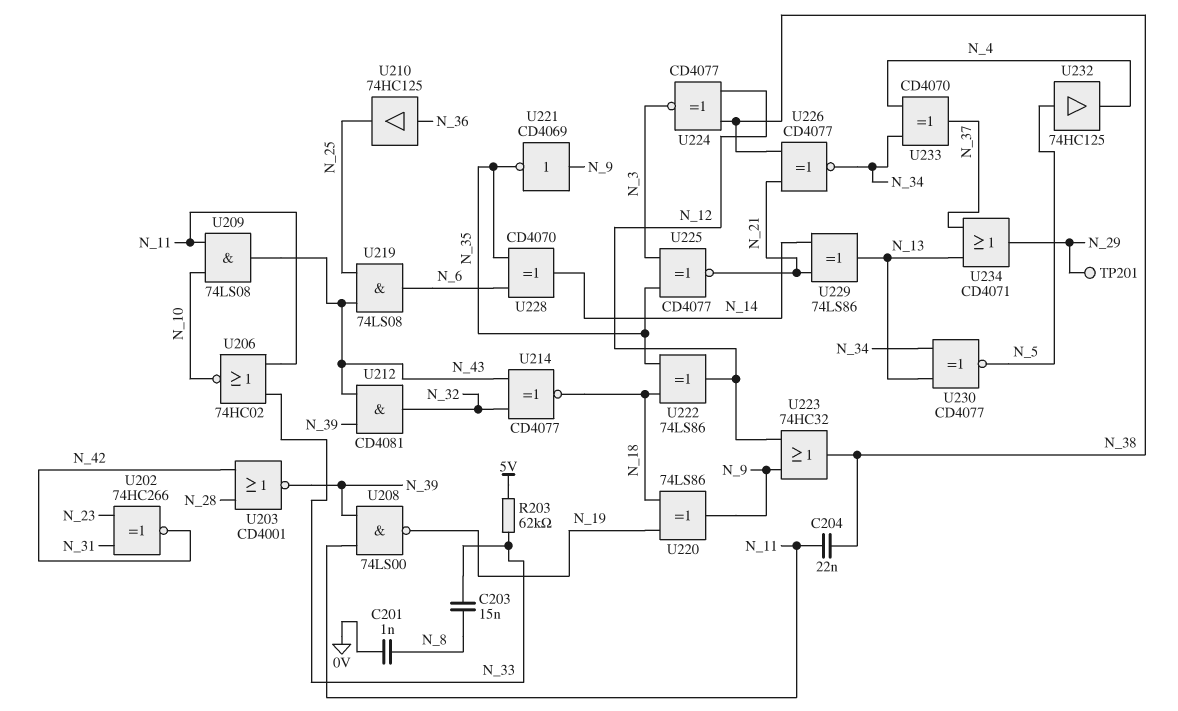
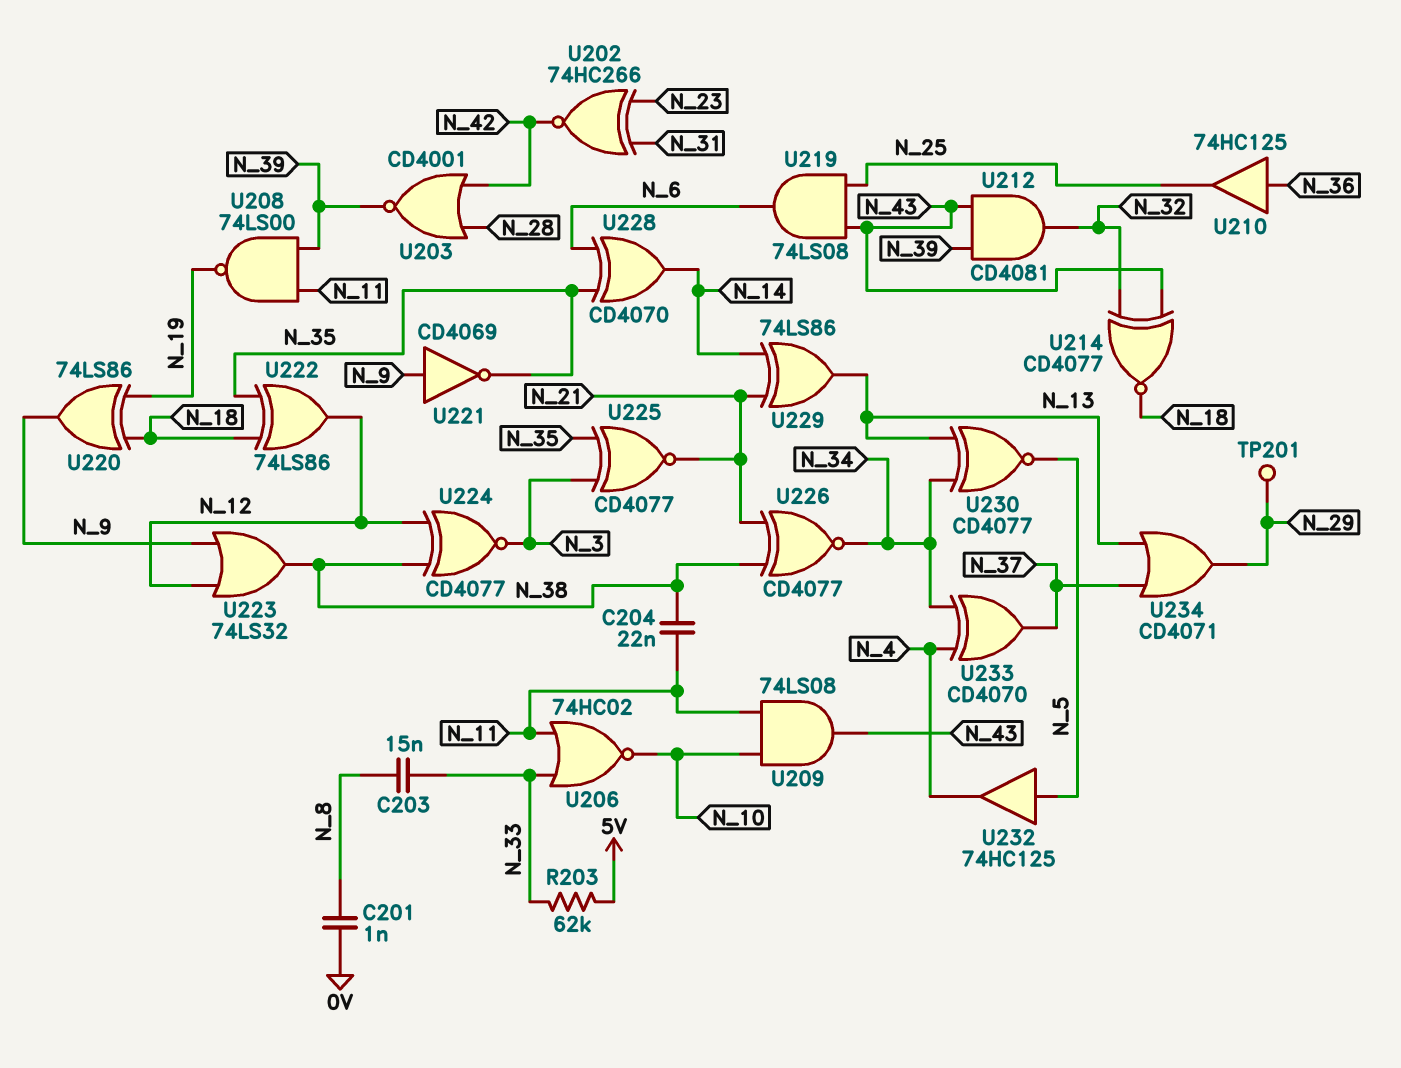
U223: OR 74HC32 (in N_9, in N_12, out N_38) -> OR 74LS32 (in N_9, in N_12, out N_38)

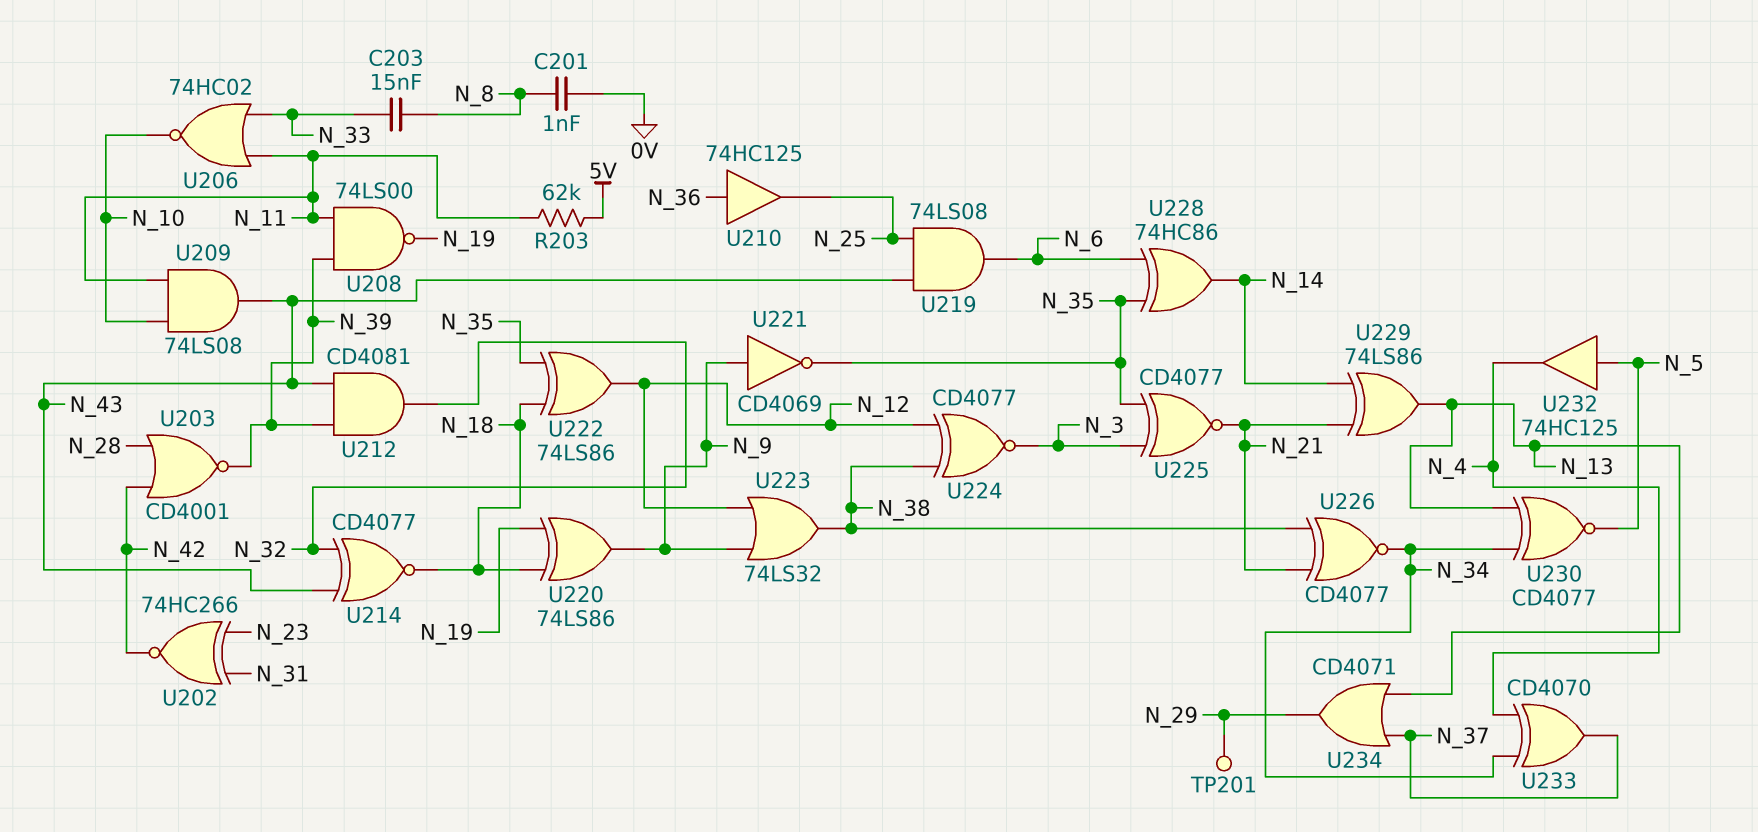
C204: 22nF (N_11, N_38) -> none
R203: 62k (5V, N_33) -> 62k (5V, N_11)
U228: XOR CD4070 (in N_6, in N_35, out N_14) -> XOR 74HC86 (in N_6, in N_35, out N_14)

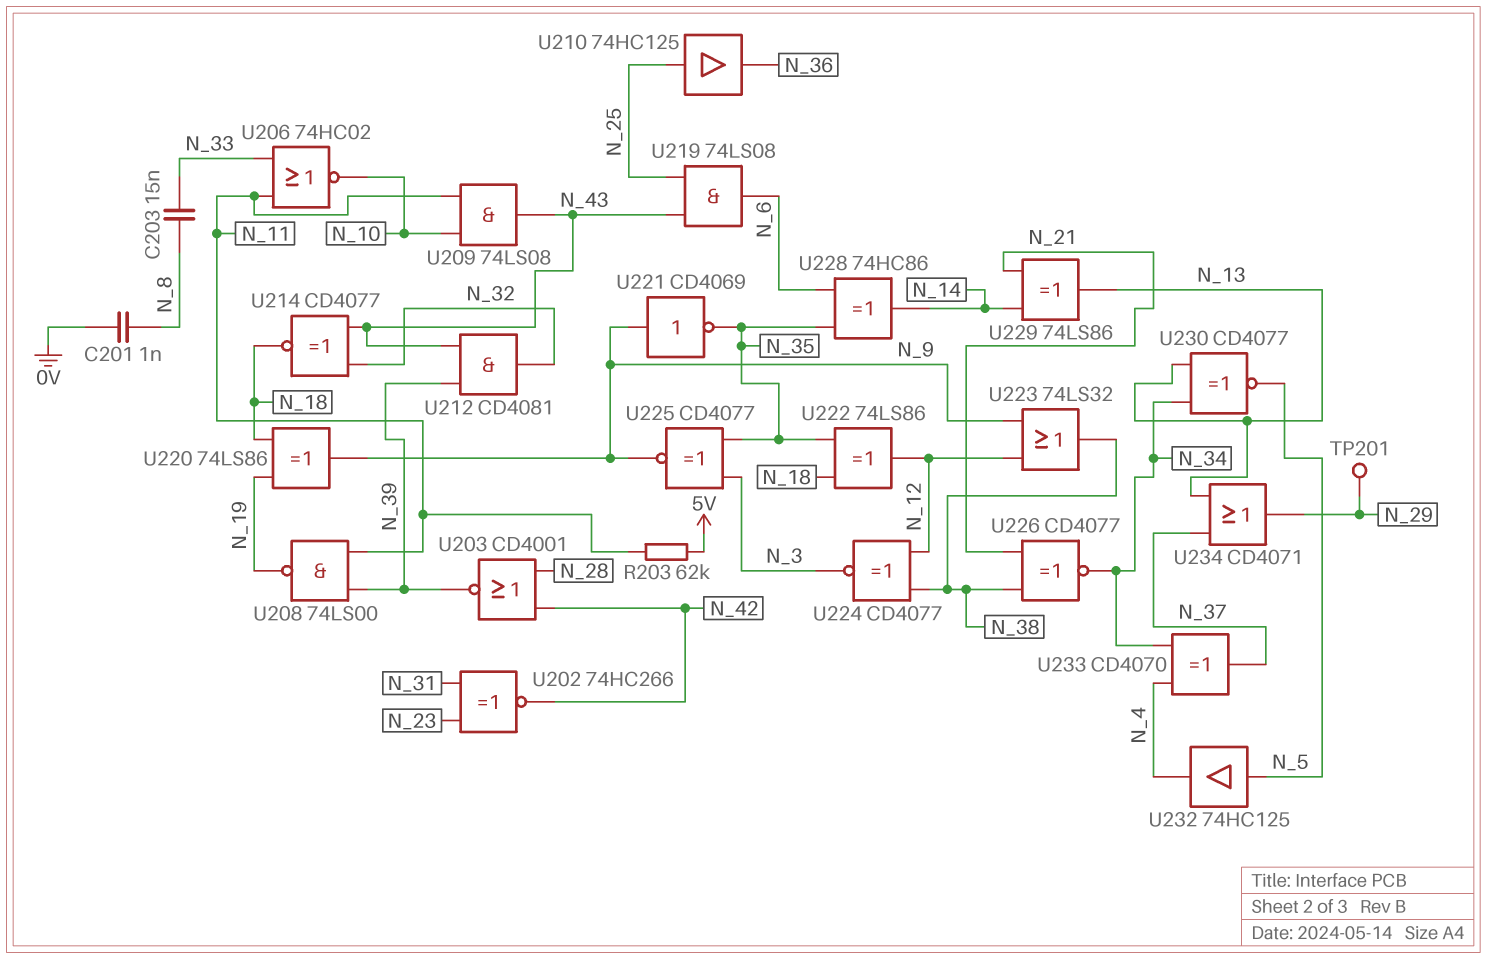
U210: buffer 74HC125 (in N_36, out N_25) -> buffer 74HC125 (in N_25, out N_36)
U225: XNOR CD4077 (in N_3, in N_35, out N_21) -> XNOR CD4077 (in N_3, in N_35, out N_9)

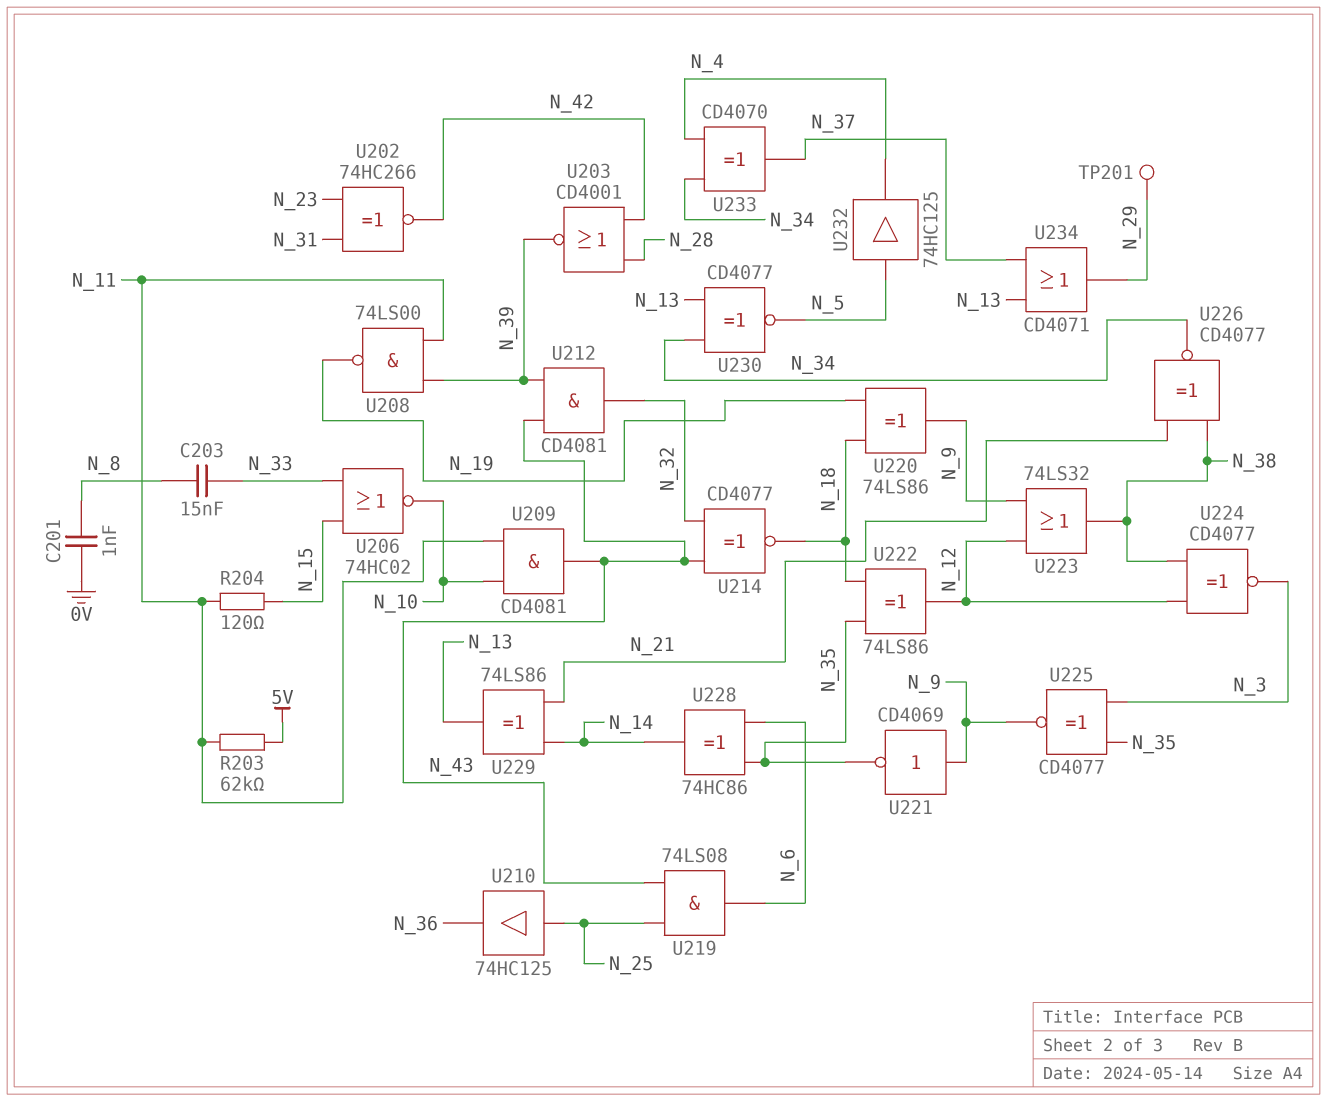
R204: none -> 120 (N_11, N_15)
U206: NOR 74HC02 (in N_11, in N_33, out N_10) -> NOR 74HC02 (in N_15, in N_33, out N_10)
U209: AND 74LS08 (in N_10, in N_11, out N_43) -> AND CD4081 (in N_10, in N_11, out N_43)

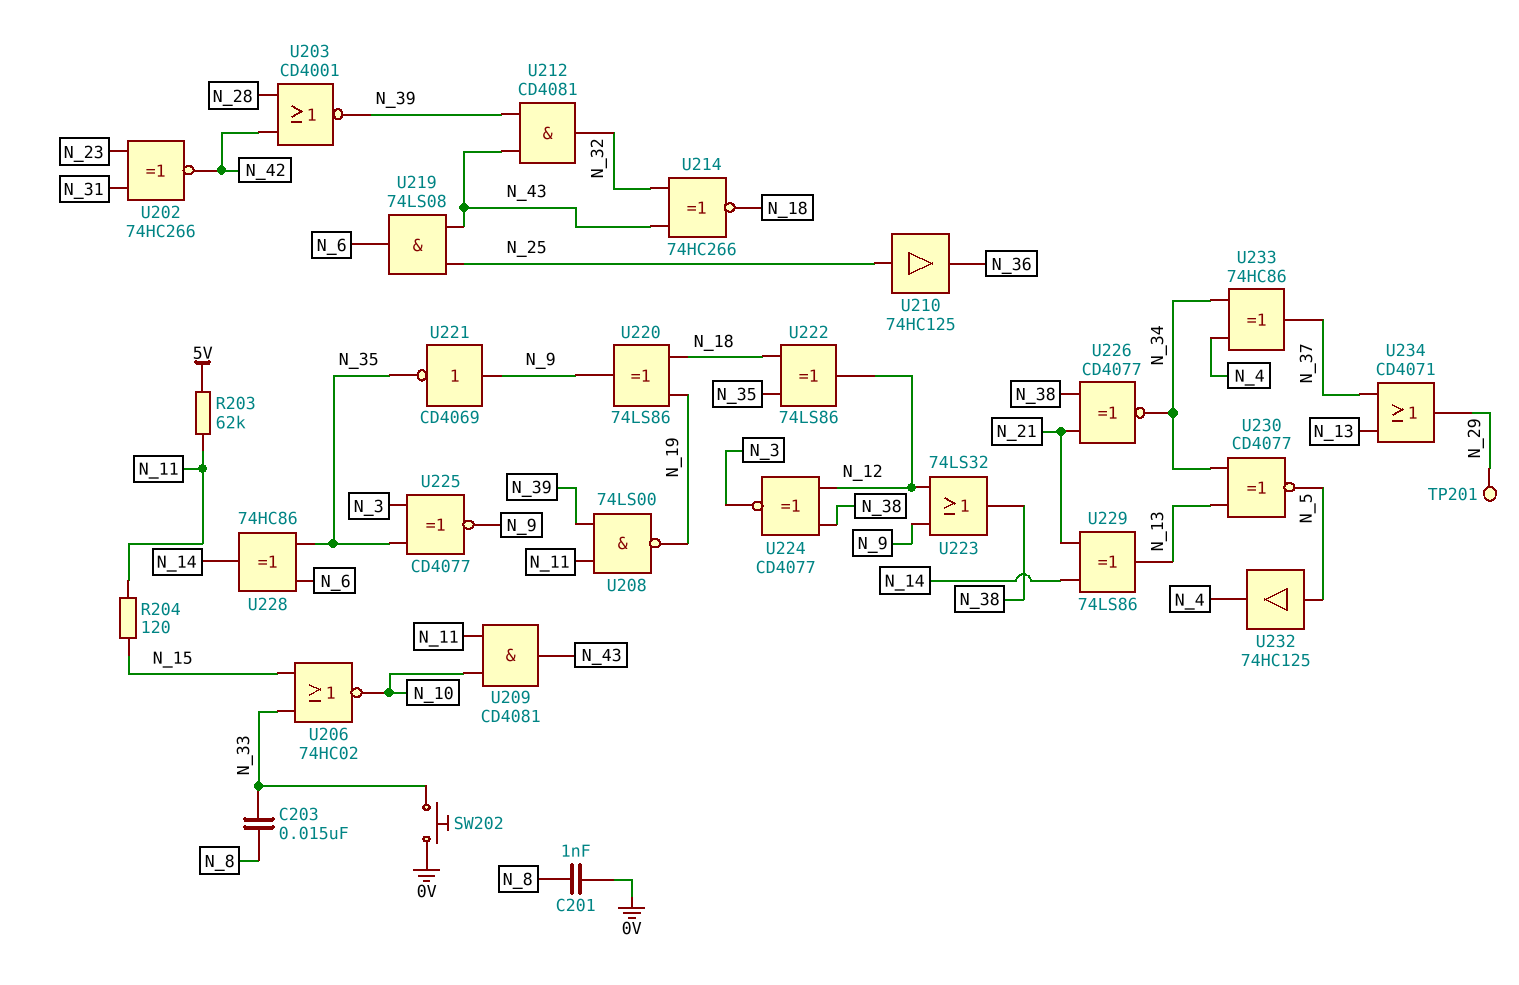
SW202: none -> button (0V, N_33)
U214: XNOR CD4077 (in N_32, in N_43, out N_18) -> XNOR 74HC266 (in N_32, in N_43, out N_18)
U233: XOR CD4070 (in N_4, in N_34, out N_37) -> XOR 74HC86 (in N_4, in N_34, out N_37)

